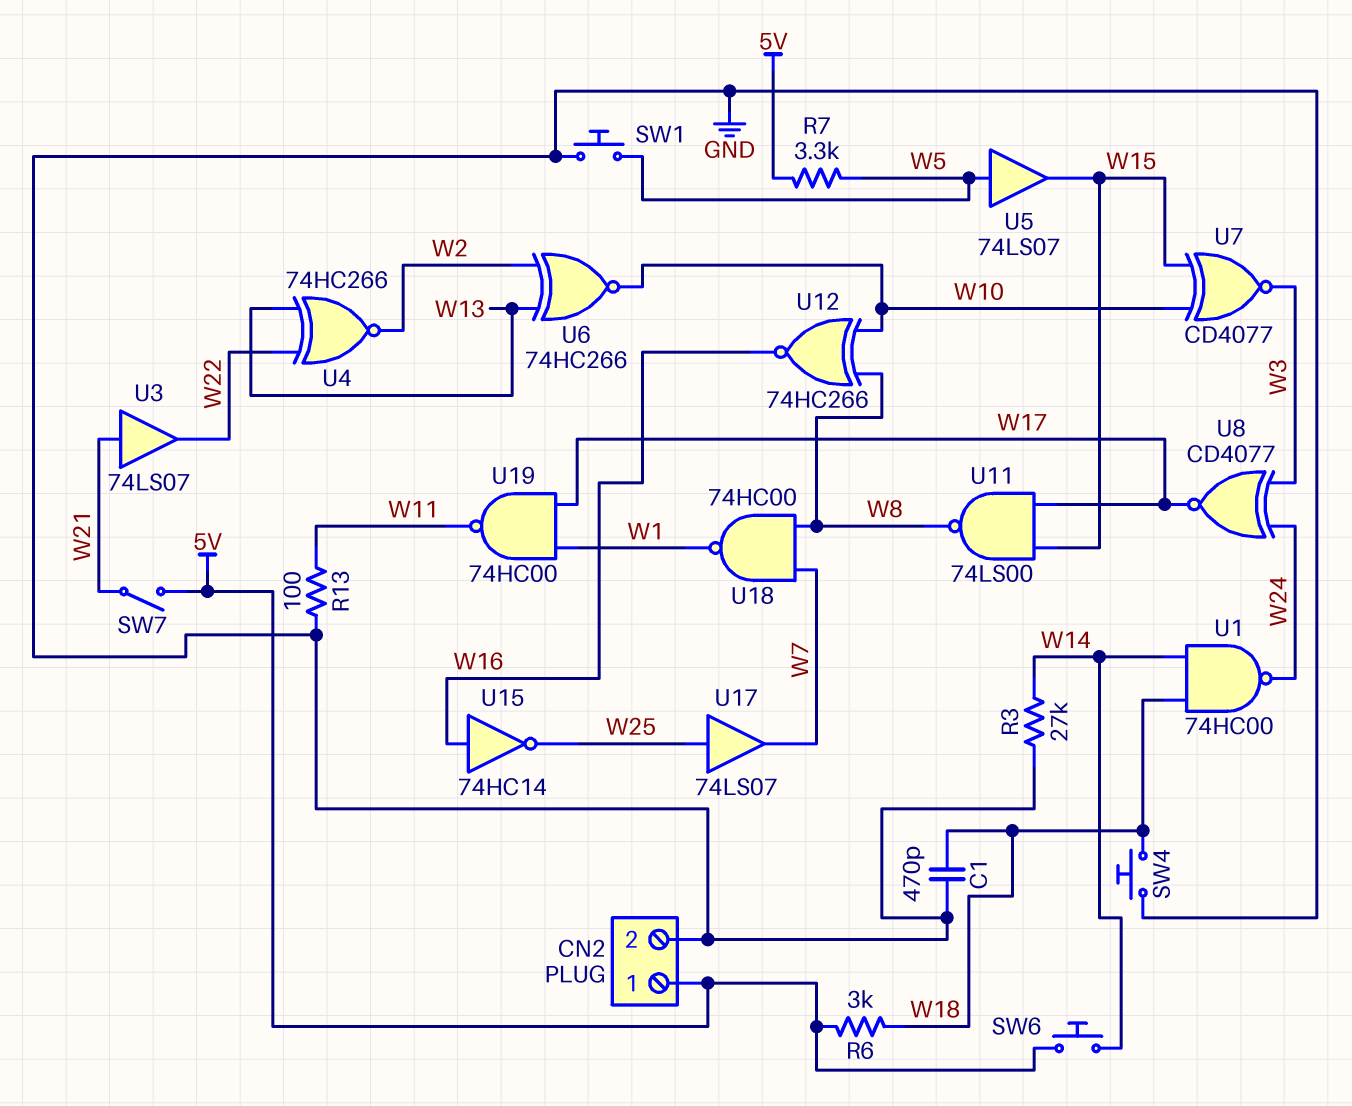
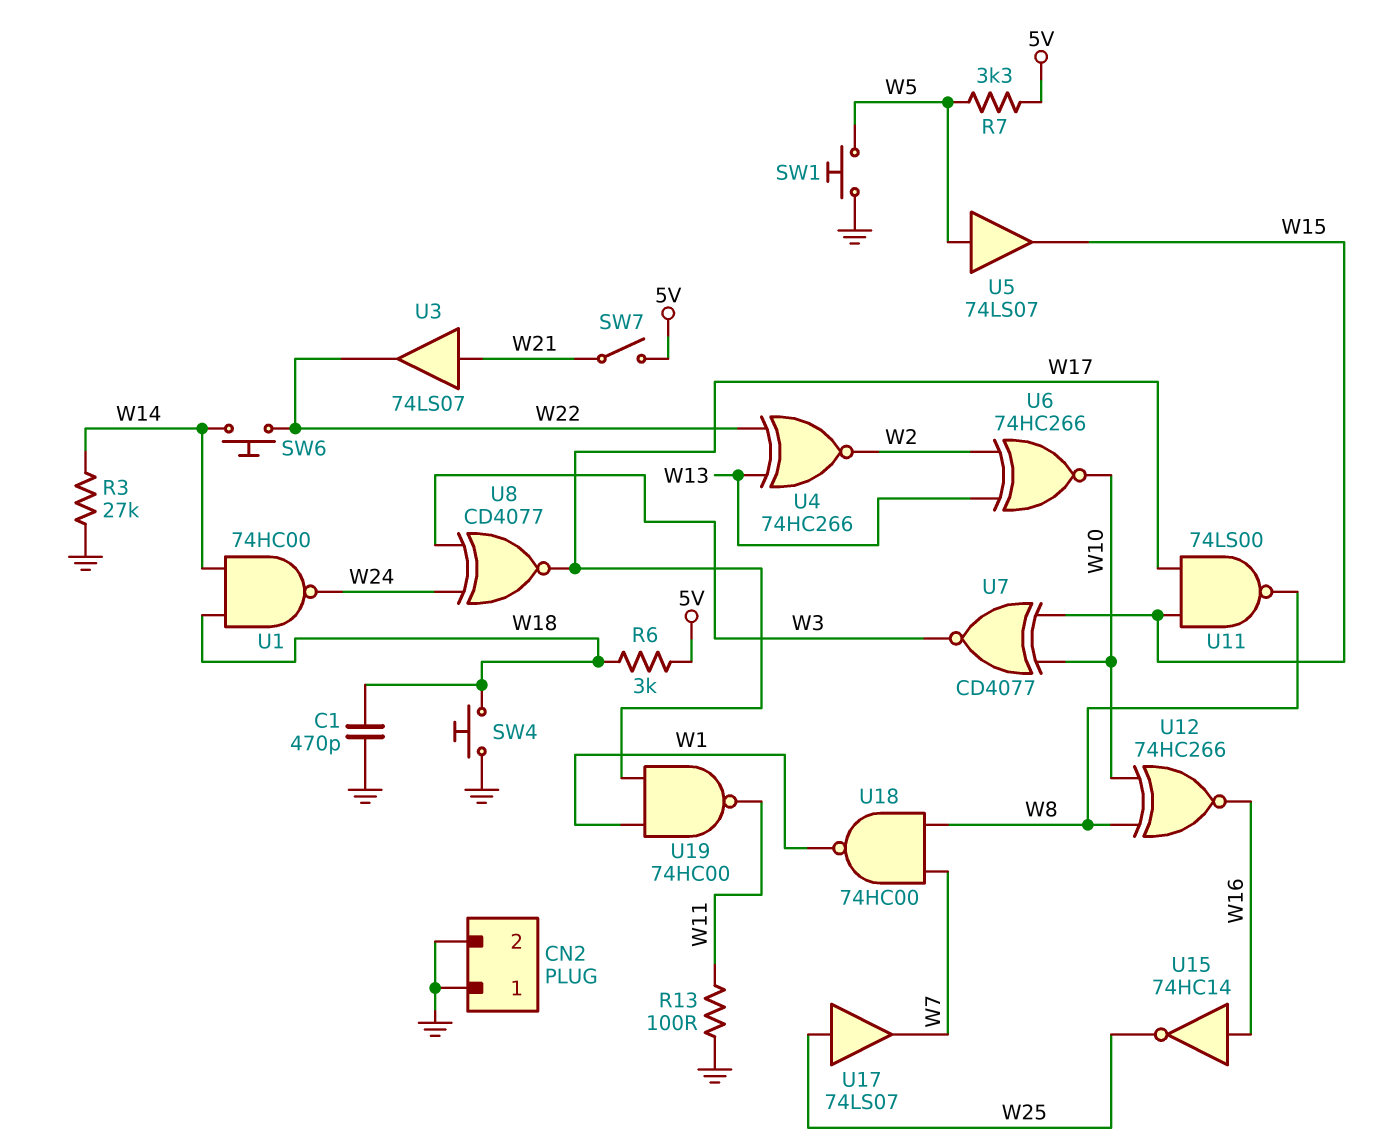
CN2 pin 1: 5V -> GND
SW6: button (5V, W14) -> button (W14, W22)

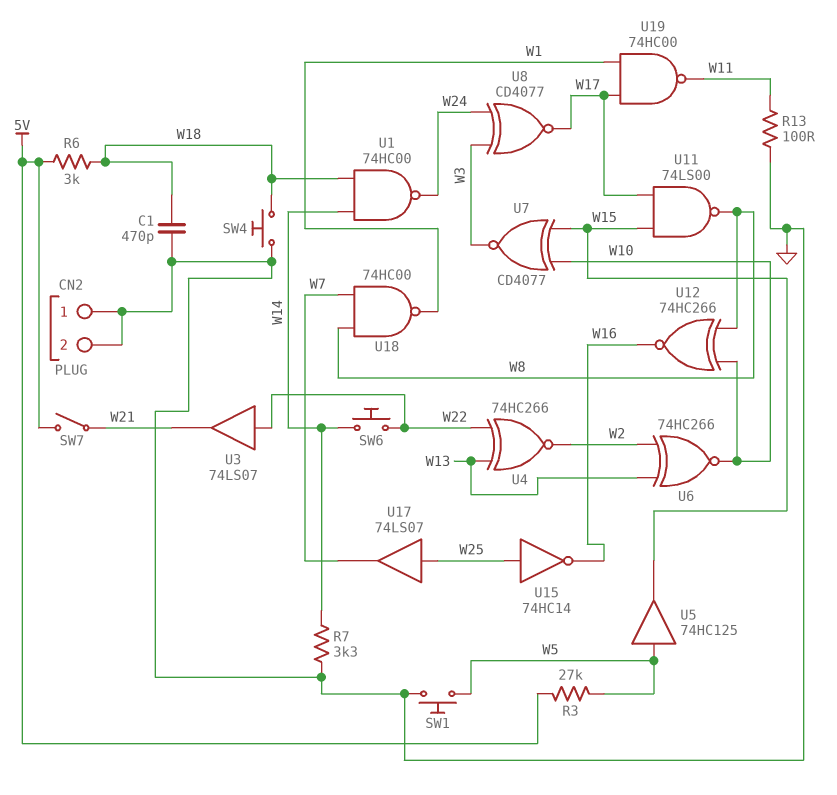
R3: 27k (GND, W14) -> 27k (5V, W5)
R7: 3.3k (5V, W5) -> 3.3k (GND, W14)
U3: buffer 74LS07 (in W21, out W22) -> buffer 74LS07 (in W22, out W21)
U5: buffer 74LS07 (in W5, out W15) -> buffer 74HC125 (in W5, out W15)
U15: NOT 74HC14 (in W16, out W25) -> NOT 74HC14 (in W25, out W16)

